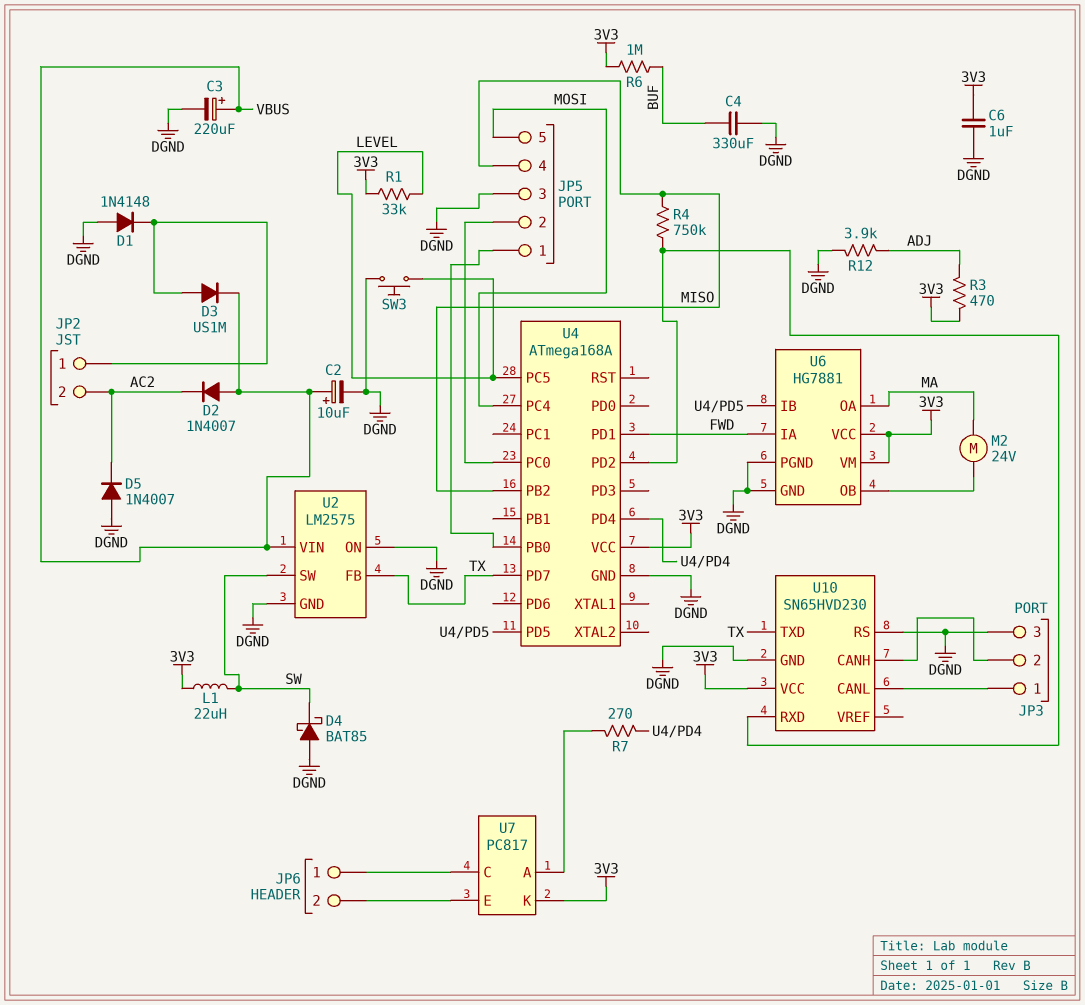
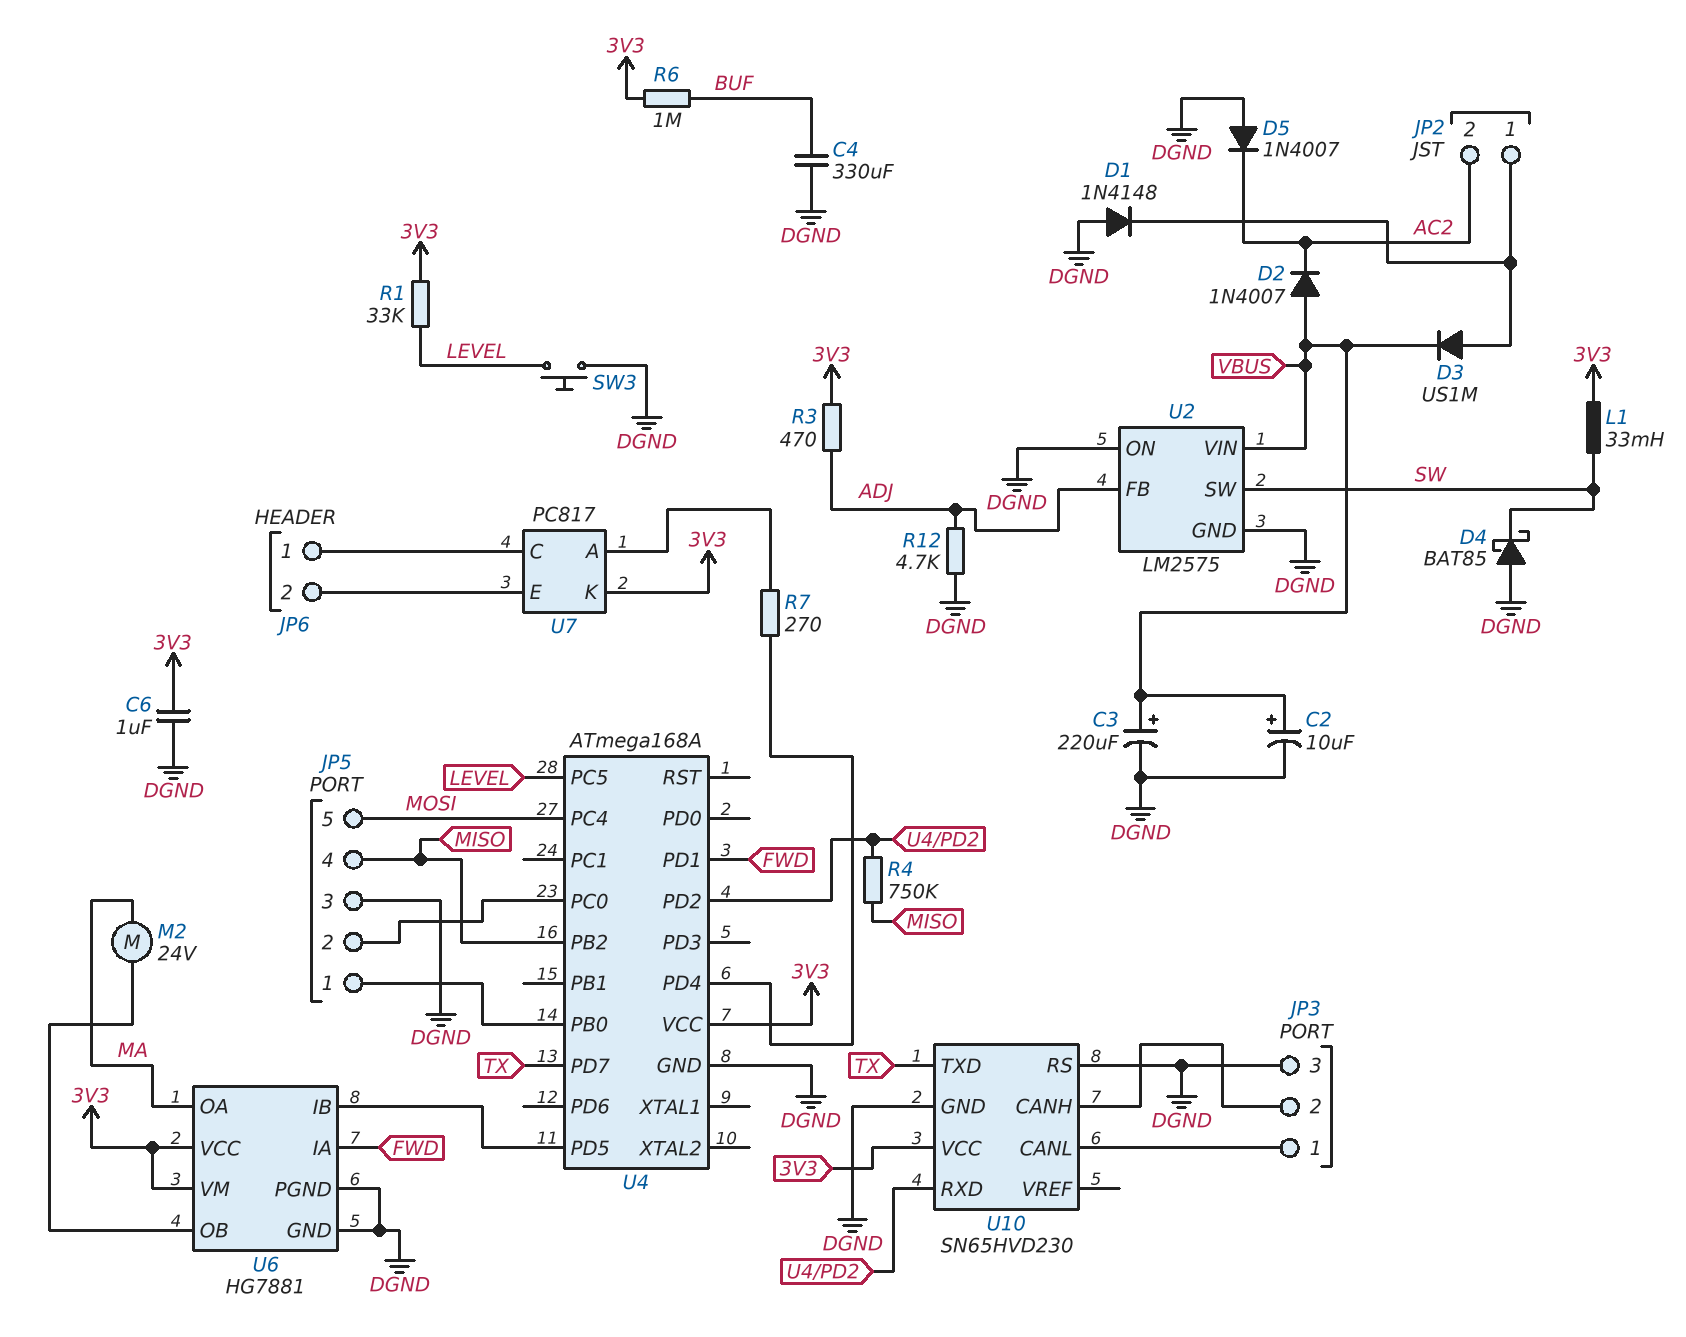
L1: 22uH (3V3, SW) -> 33mH (3V3, SW)
R12: 3.9k (ADJ, DGND) -> 4.7k (ADJ, DGND)
U2 pin FB: TX -> ADJ

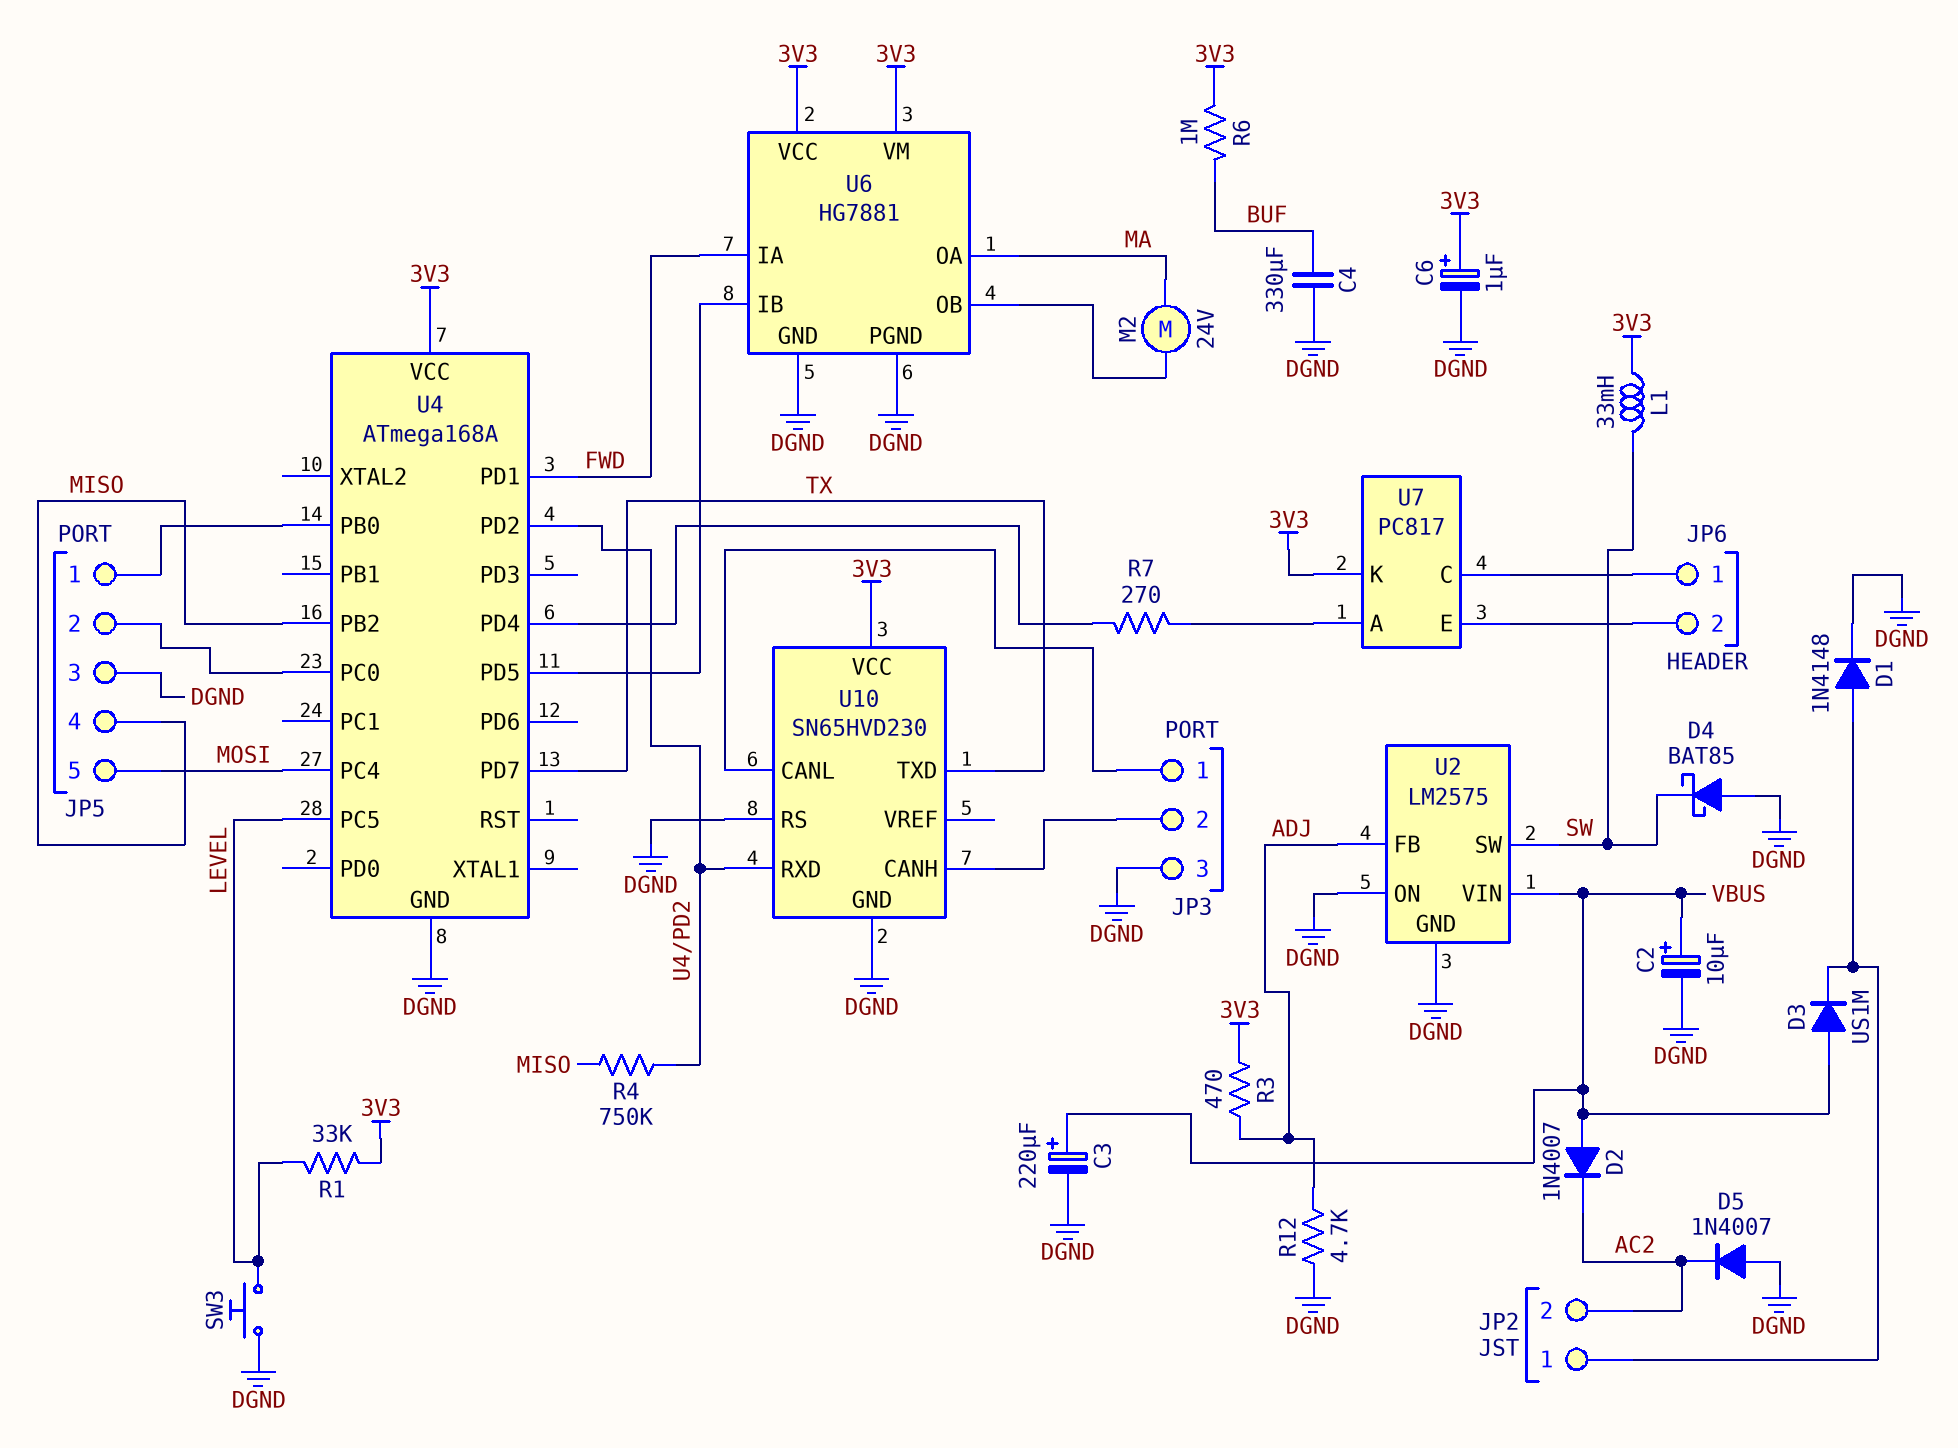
C6: 1uF (3V3, DGND) -> 1uF (plus 3V3, minus DGND)
D1: diode 1N4148 (A DGND, K JP2/1) -> diode 1N4148 (A JP2/1, K DGND)
D3: diode US1M (A JP2/1, K VBUS) -> diode US1M (A VBUS, K JP2/1)

